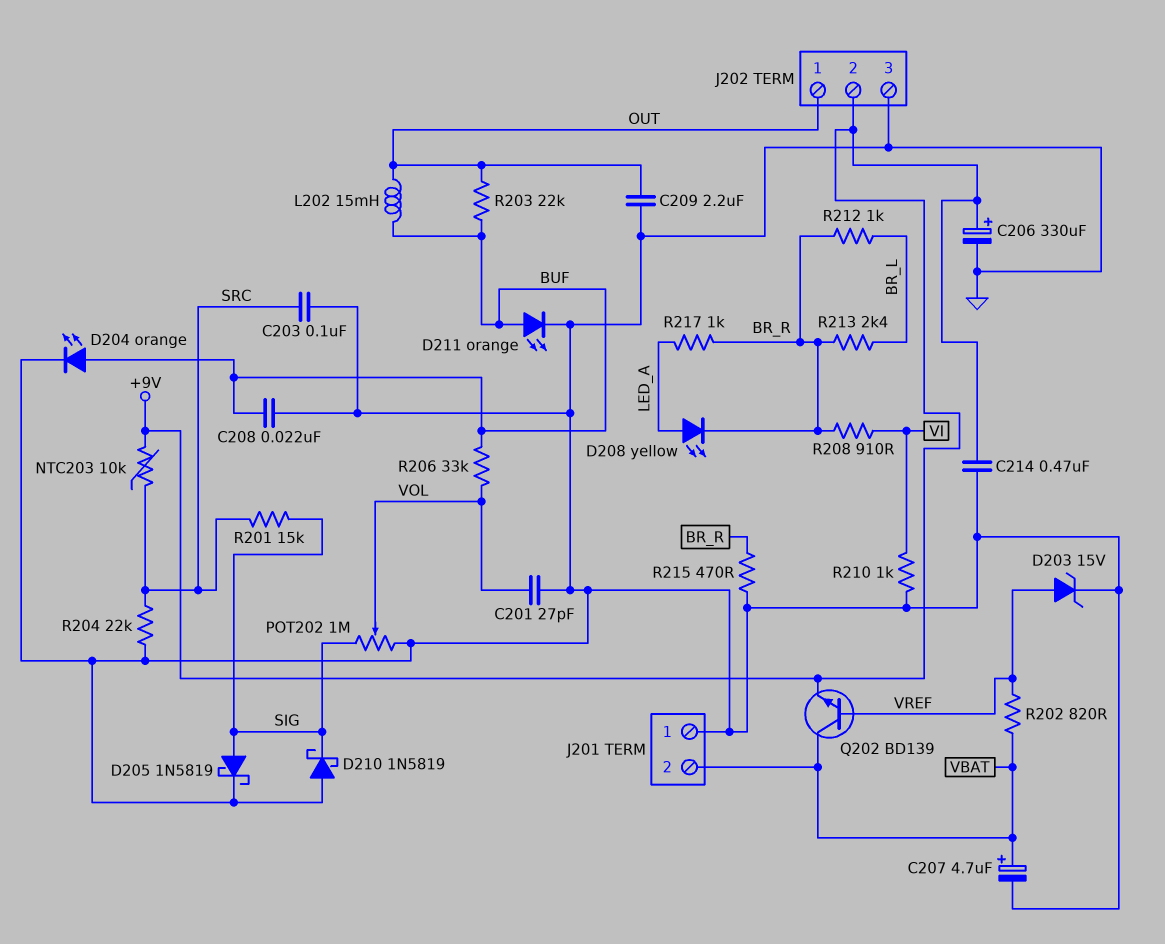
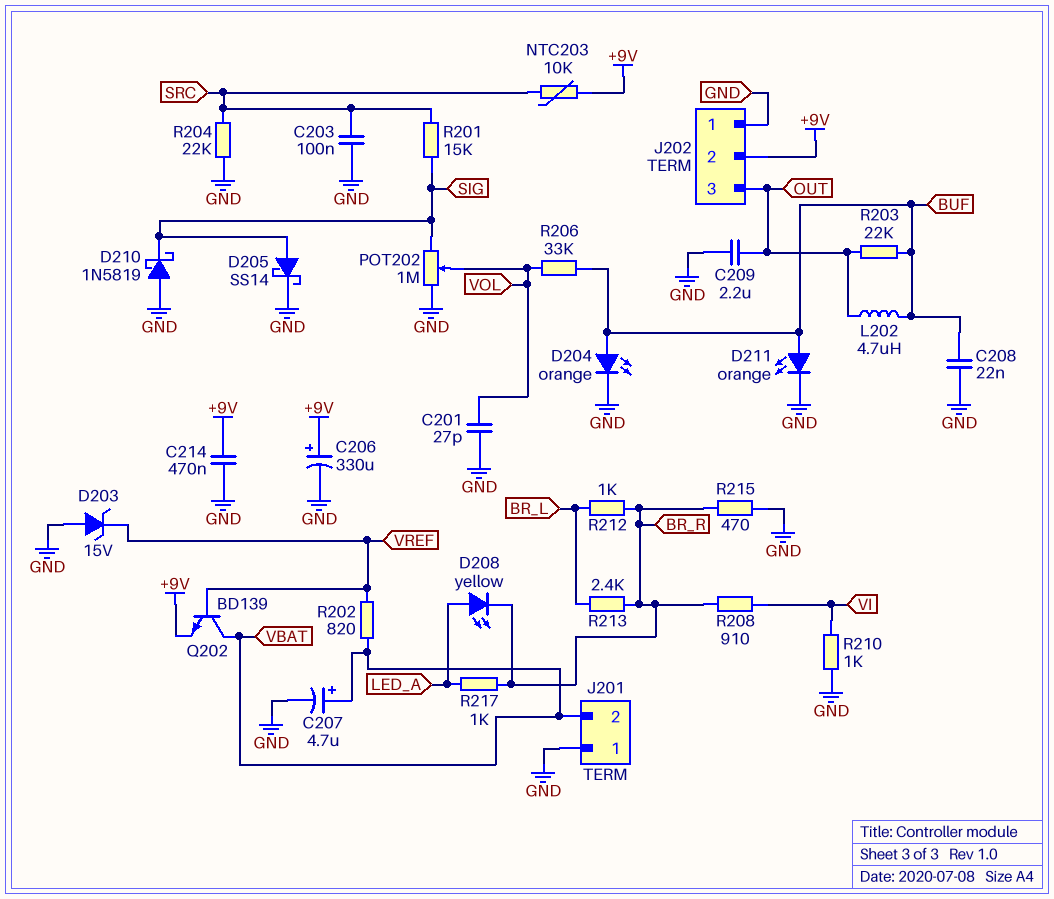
D203: zener 15V (A VREF, K GND) -> zener 15V (A GND, K VREF)
D205: schottky 1N5819 (A SIG, K GND) -> schottky SS14 (A SIG, K GND)
J202 pin 1: OUT -> GND
J202 pin 3: GND -> OUT
L202: 15mH (BUF, OUT) -> 4.7uH (BUF, OUT)

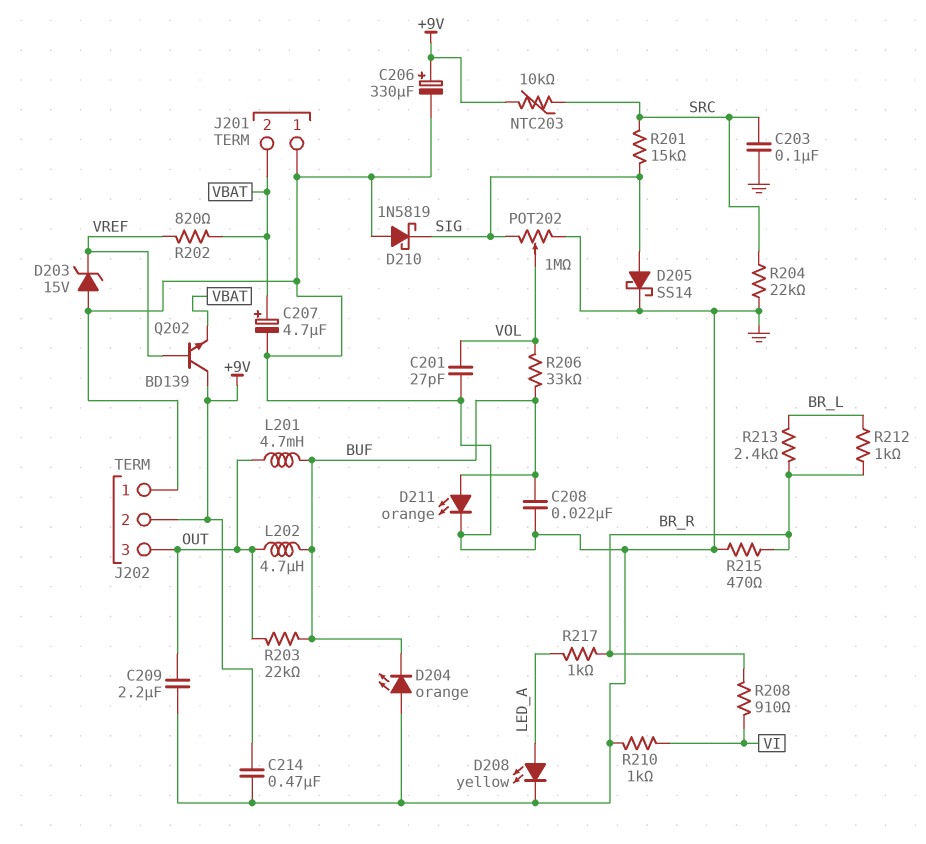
D204: LED orange (A BUF, K GND) -> LED orange (A GND, K BUF)
D208: LED yellow (A LED_A, K BR_R) -> LED yellow (A LED_A, K GND)
L201: none -> 4.7mH (BUF, OUT)
Q202: NPN BD139 (B VREF, C VBAT, E +9V) -> NPN BD139 (B VREF, C +9V, E VBAT)

